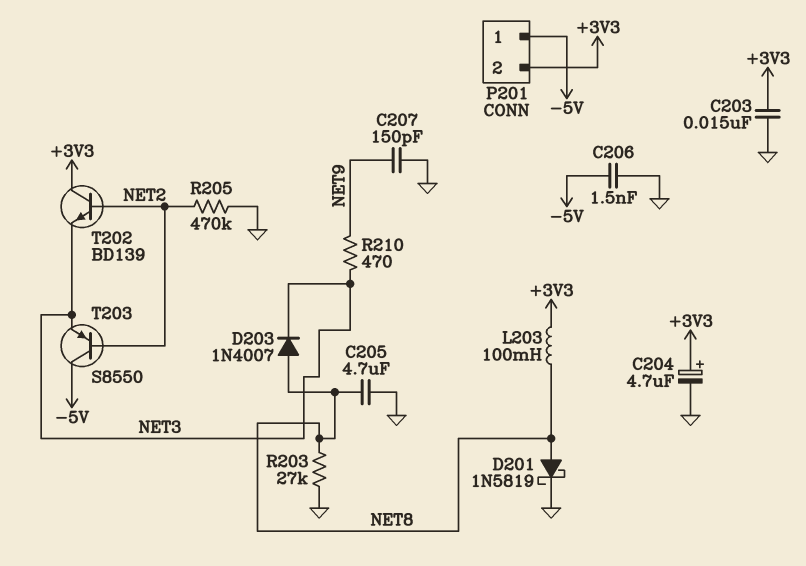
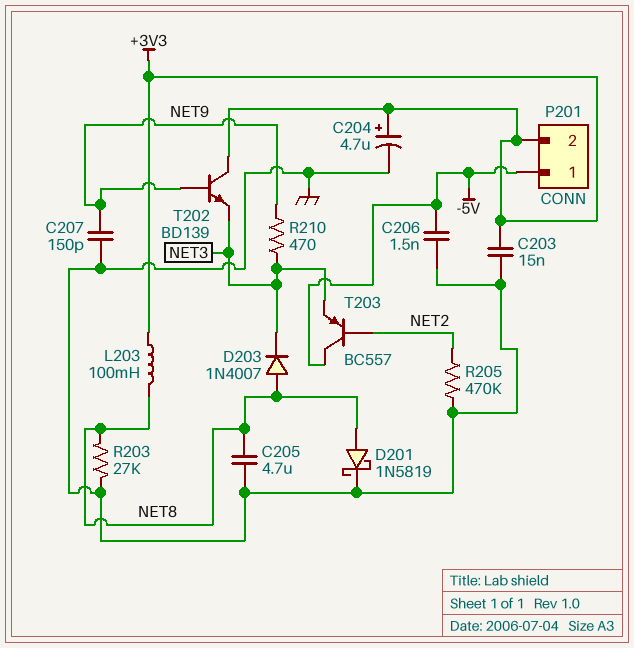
T202: NPN BD139 (B NET2, C +3V3, E NET3) -> NPN BD139 (B NET9, C +3V3, E NET3)
T203: PNP S8550 (B NET2, C -5V, E NET3) -> PNP BC557 (B NET2, C -5V, E NET3)

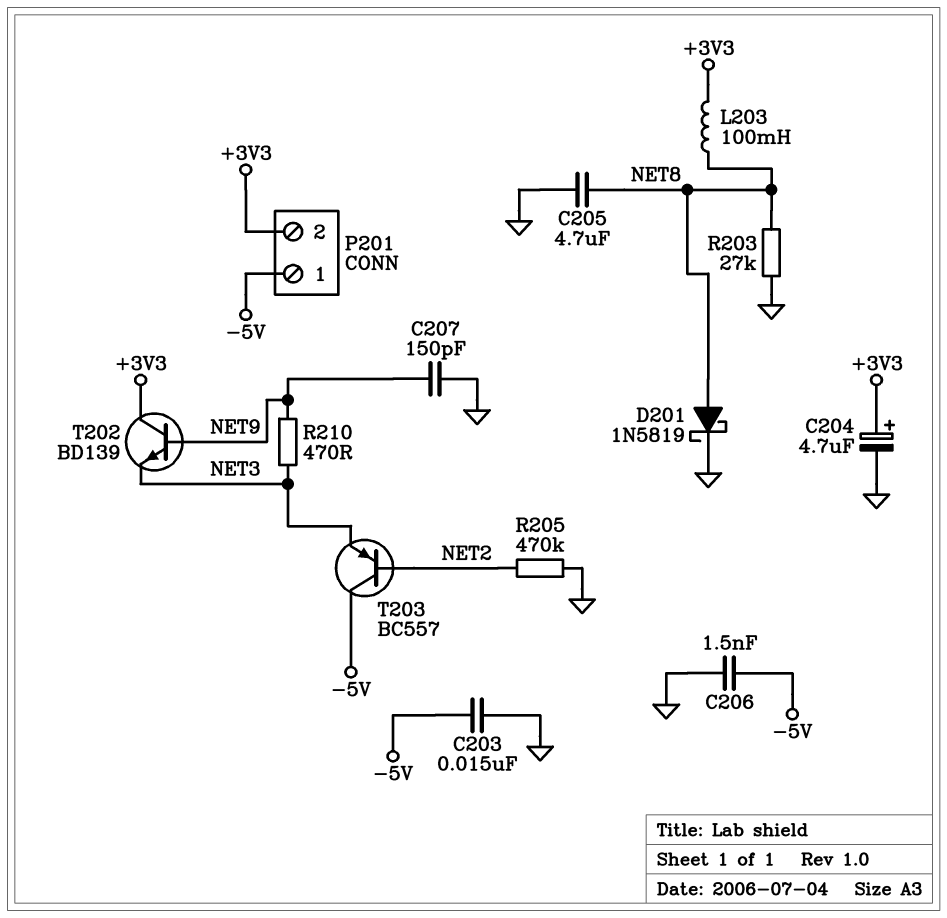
C203: 15nF (+3V3, GND) -> 15nF (-5V, GND)
D203: diode 1N4007 (A NET8, K NET3) -> none

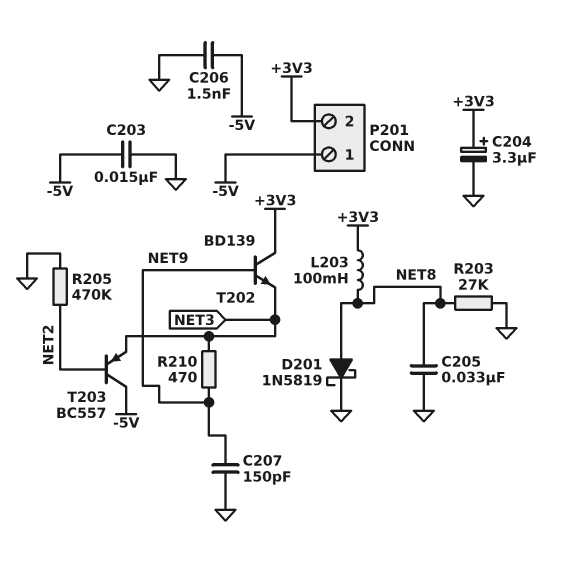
C204: 4.7uF (plus +3V3, minus GND) -> 3.3uF (plus +3V3, minus GND)
C205: 4.7uF (GND, NET8) -> 33nF (GND, NET8)

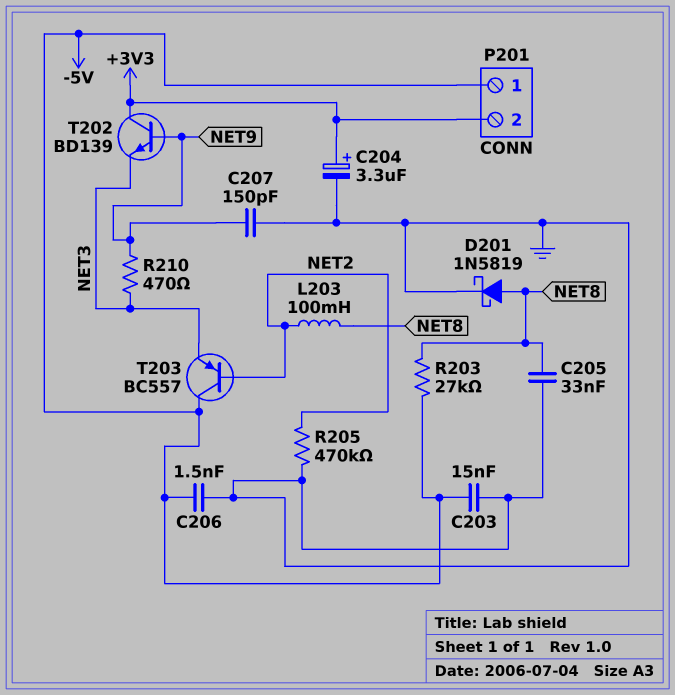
L203: 100mH (+3V3, NET8) -> 100mH (NET2, NET8)
R203: 27k (GND, NET8) -> 27k (-5V, NET8)

